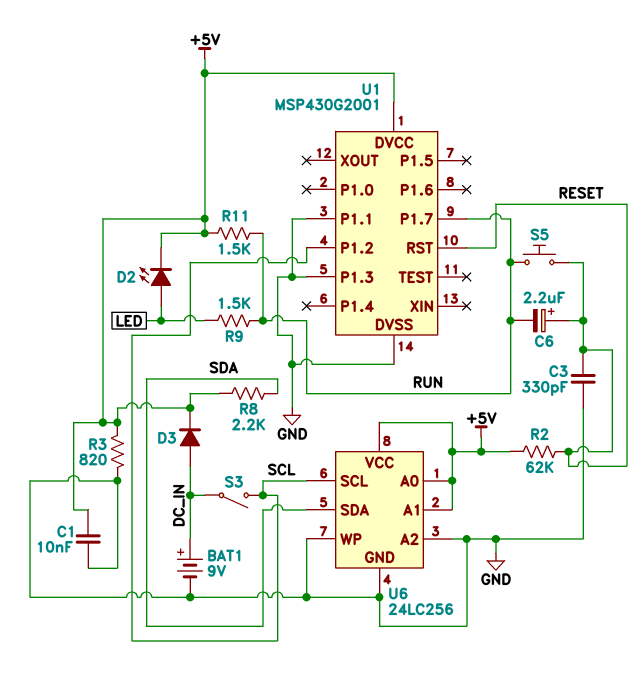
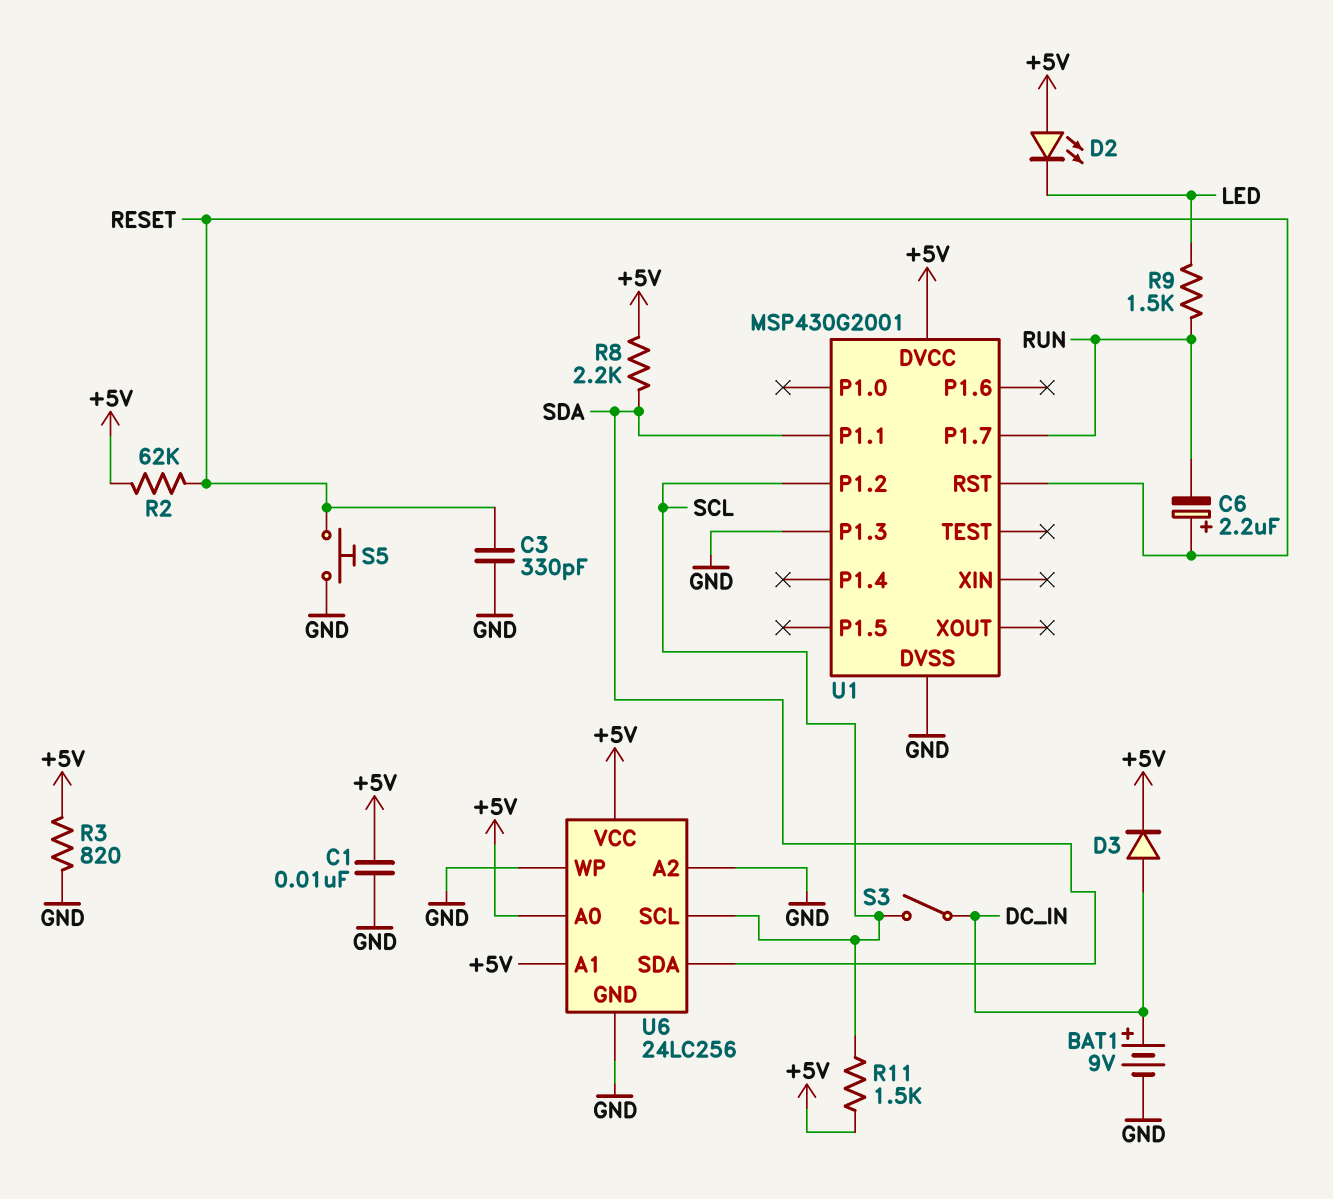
D2: LED (A LED, K +5V) -> LED (A +5V, K LED)
R11: 1.5k (+5V, RUN) -> 1.5k (+5V, SCL)
S5: button (RESET, RUN) -> button (GND, RESET)
U1 pin P1.1: GND -> SDA

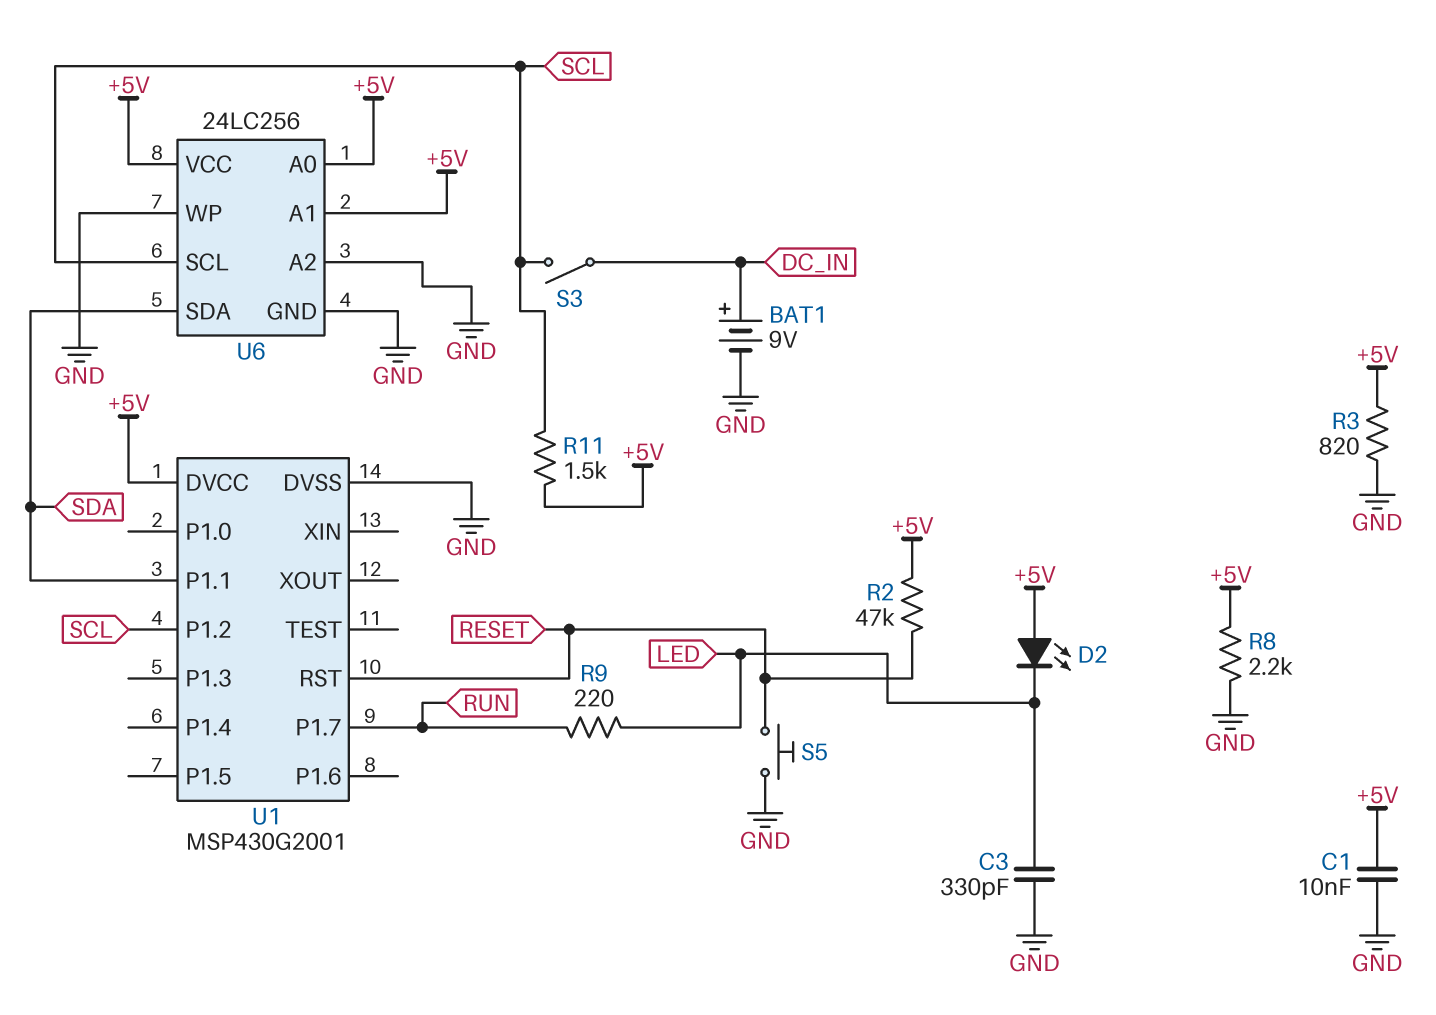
C3: 330pF (GND, RESET) -> 330pF (GND, LED)
C6: 2.2uF (plus RESET, minus RUN) -> none
D3: diode (A DC_IN, K +5V) -> none
R2: 62k (+5V, RESET) -> 47k (+5V, RESET)
R8: 2.2k (+5V, SDA) -> 2.2k (+5V, GND)
R9: 1.5k (LED, RUN) -> 220 (LED, RUN)
U1 pin P1.3: GND -> none

